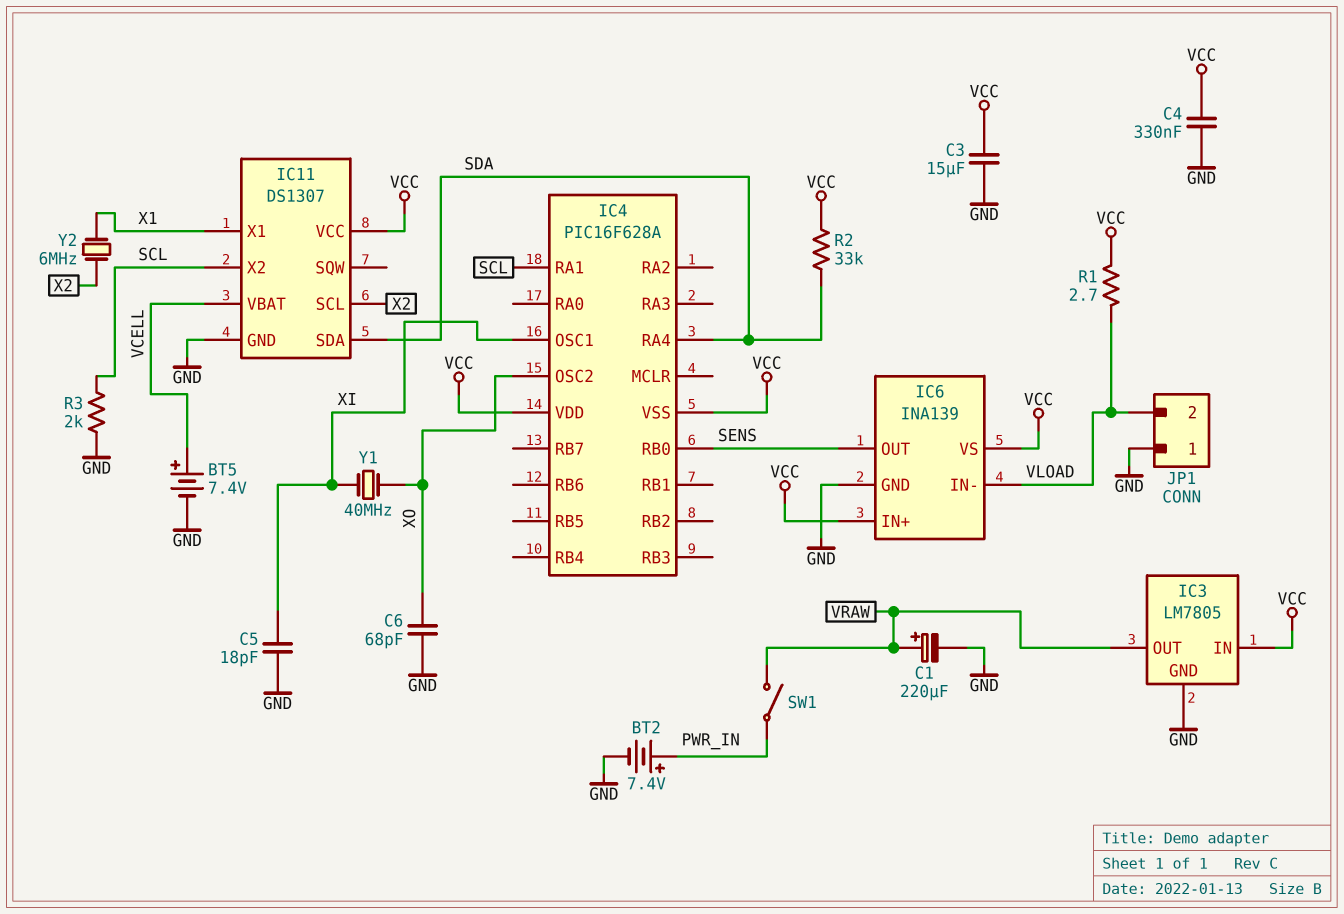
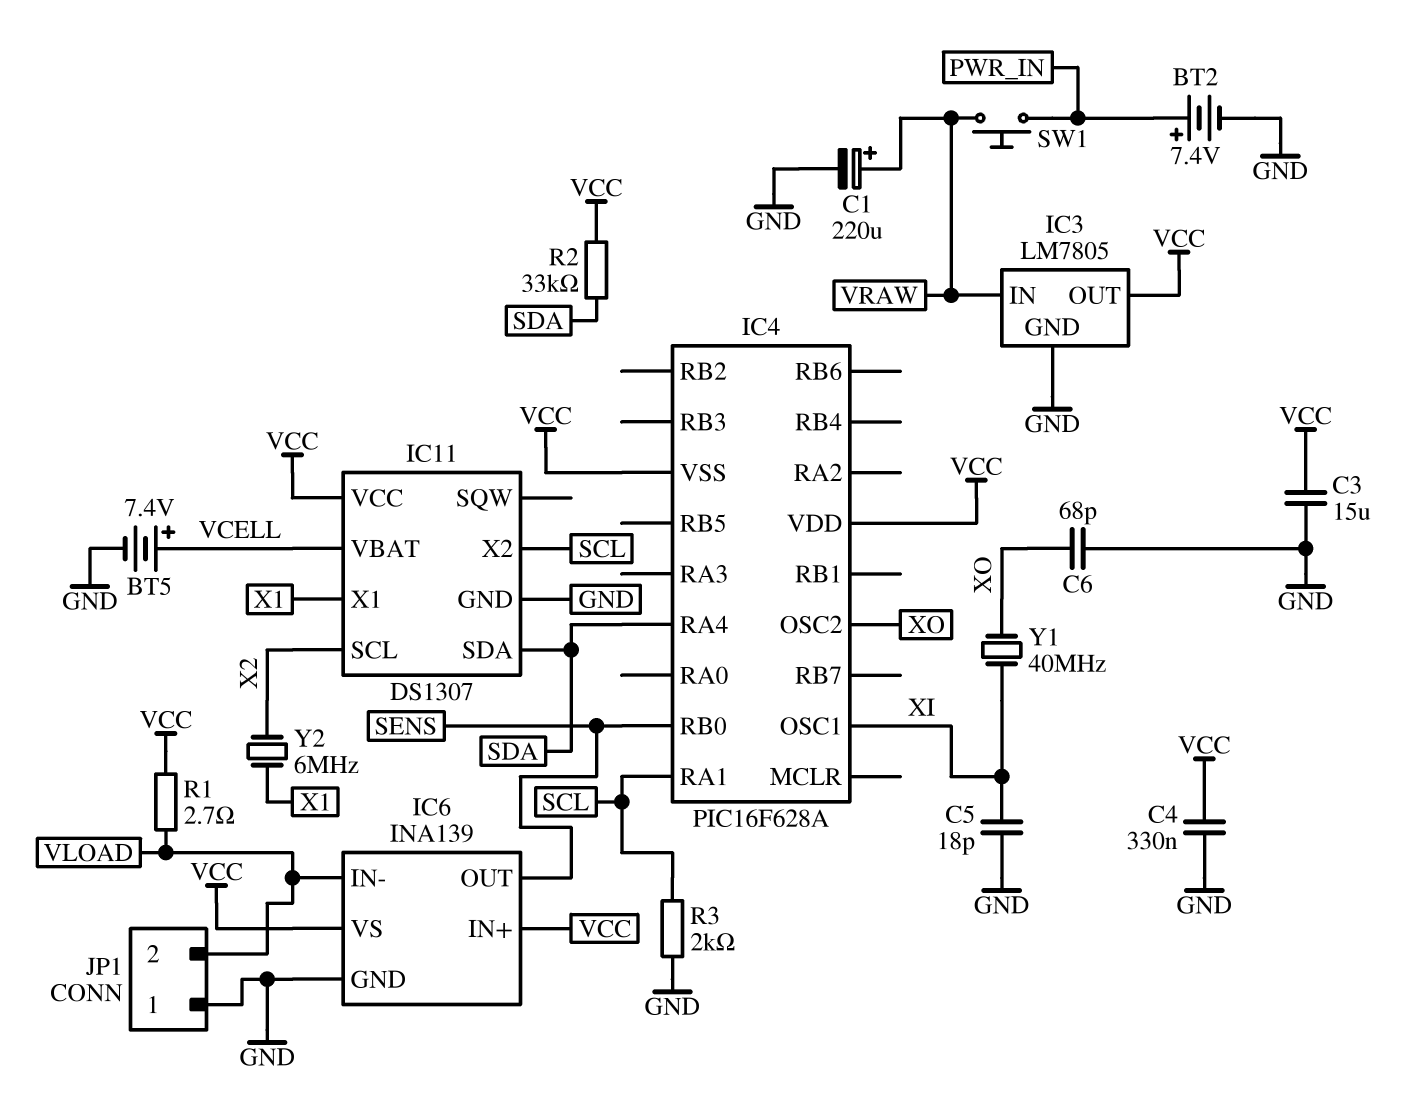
IC3 pin IN: VCC -> VRAW
IC3 pin OUT: VRAW -> VCC
SW1: switch (PWR_IN, VRAW) -> button (PWR_IN, VRAW)

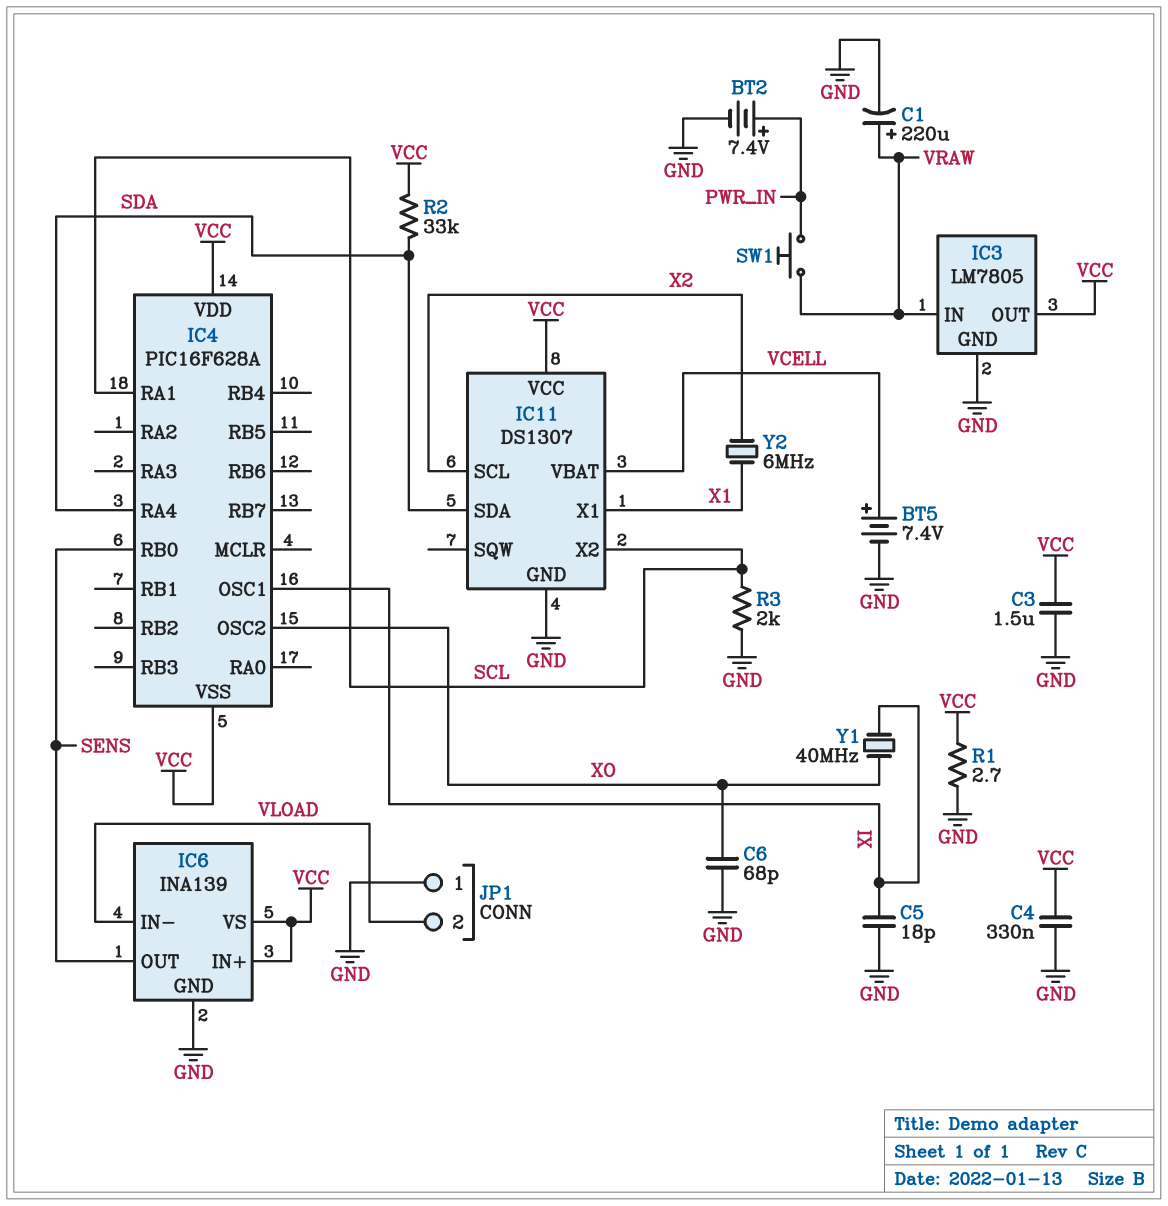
C3: 15uF (GND, VCC) -> 1.5uF (GND, VCC)
R1: 2.7 (VCC, VLOAD) -> 2.7 (GND, VCC)

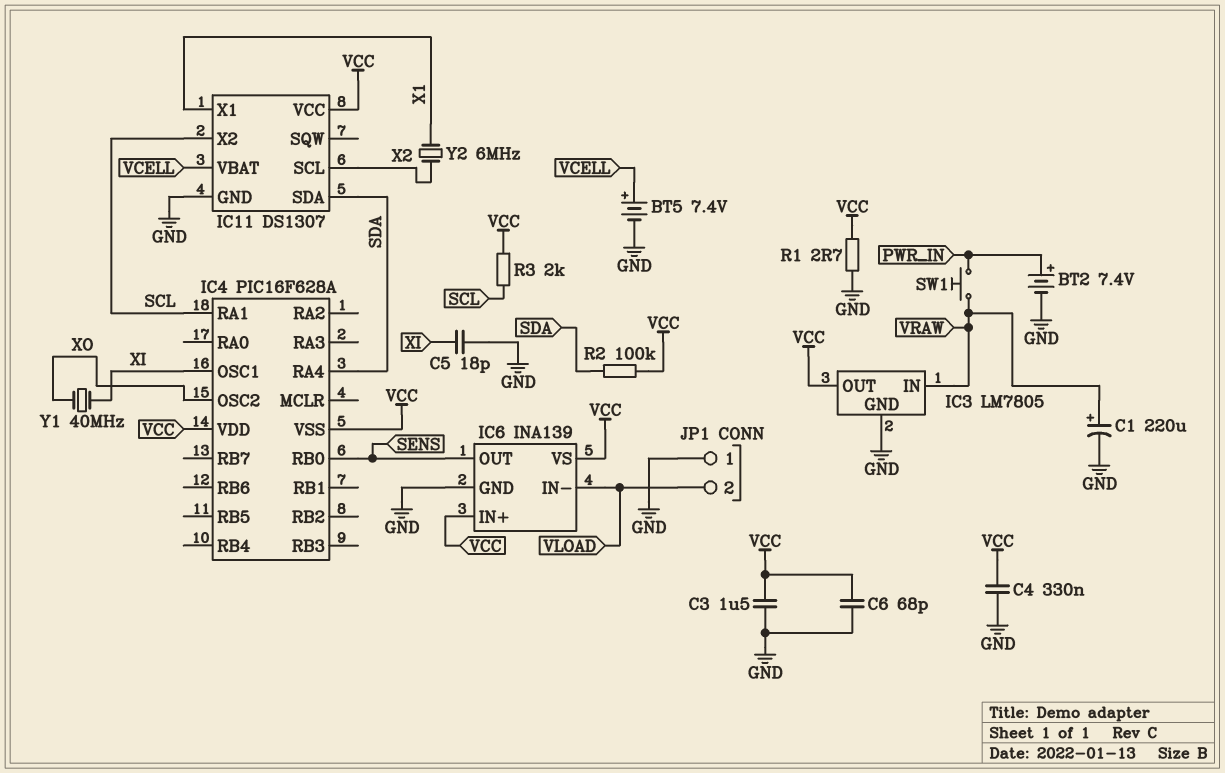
C6: 68pF (GND, XO) -> 68pF (GND, VCC)
R2: 33k (SDA, VCC) -> 100k (SDA, VCC)
R3: 2k (GND, SCL) -> 2k (SCL, VCC)

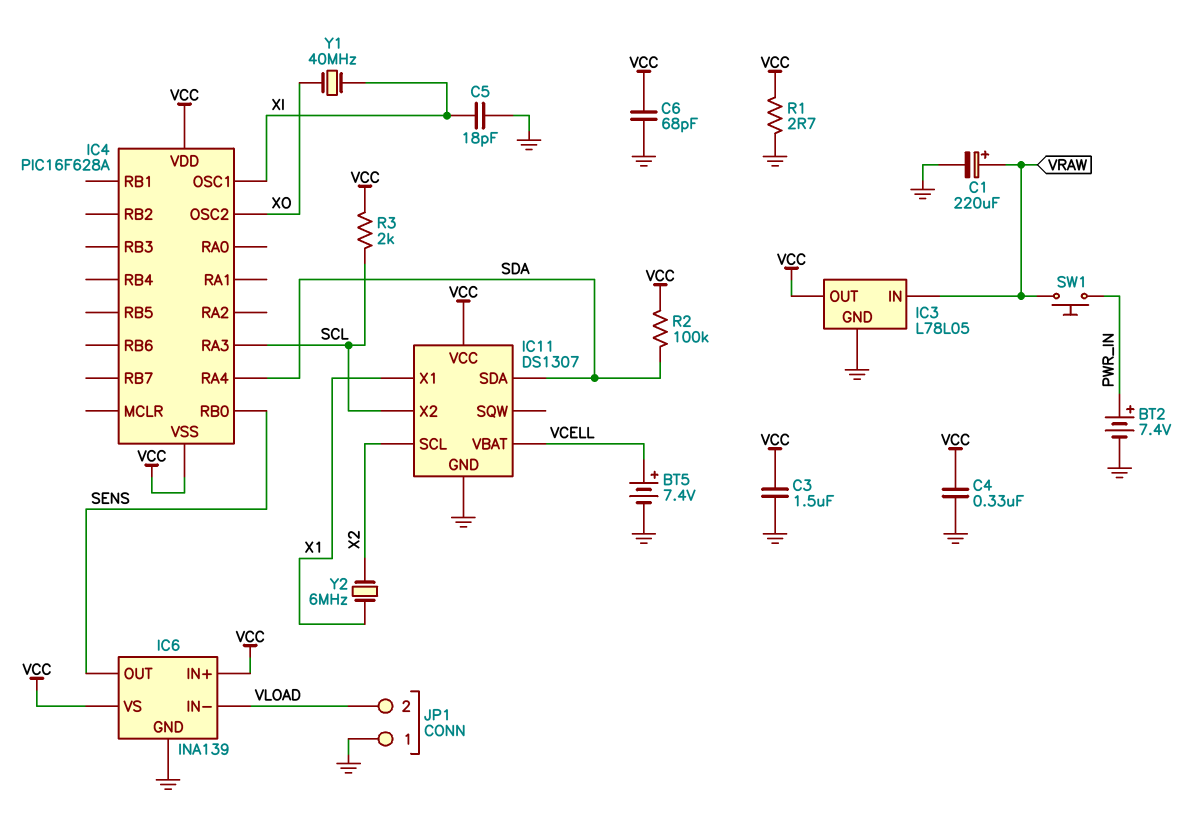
IC3: LM7805 -> L78L05
IC4 pin RA1: SCL -> none
IC4 pin RA3: none -> SCL

